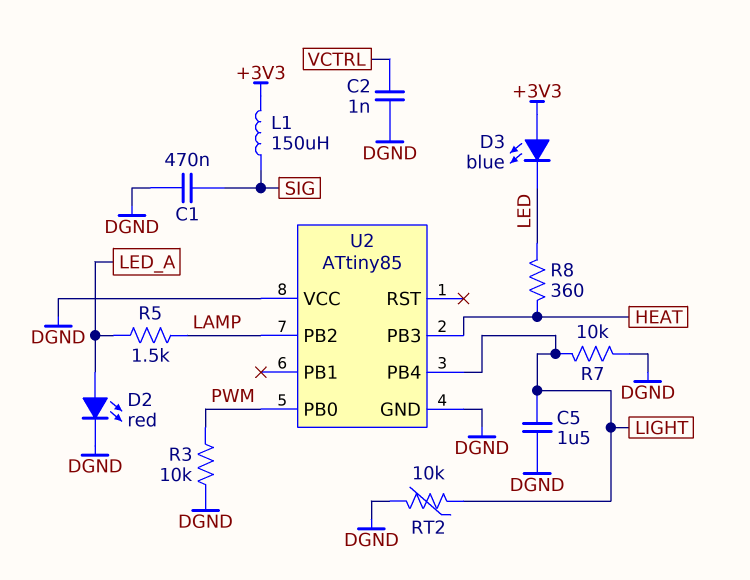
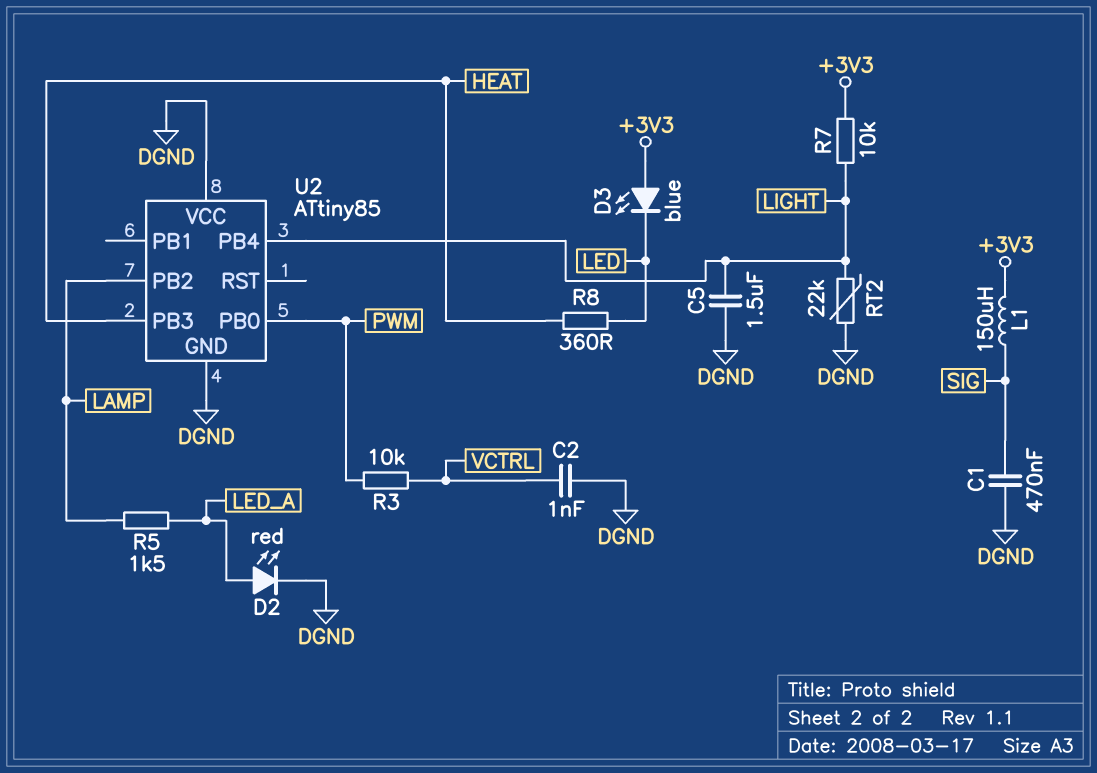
R3: 10k (DGND, PWM) -> 10k (PWM, VCTRL)
R7: 10k (DGND, LIGHT) -> 10k (+3V3, LIGHT)
RT2: 10k (DGND, LIGHT) -> 22k (DGND, LIGHT)

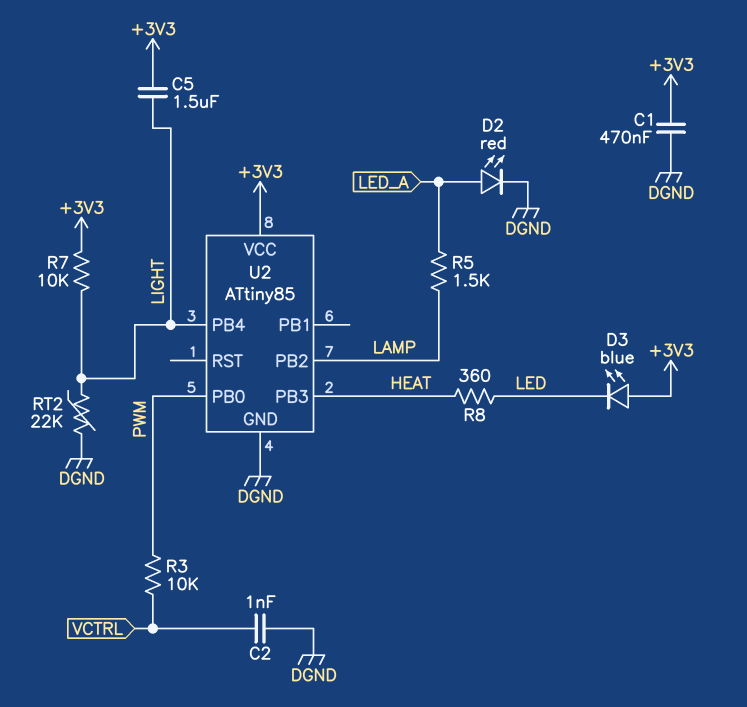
C1: 470nF (DGND, SIG) -> 470nF (+3V3, DGND)
C5: 1.5uF (DGND, LIGHT) -> 1.5uF (+3V3, LIGHT)
L1: 150uH (+3V3, SIG) -> none
U2 pin VCC: DGND -> +3V3

